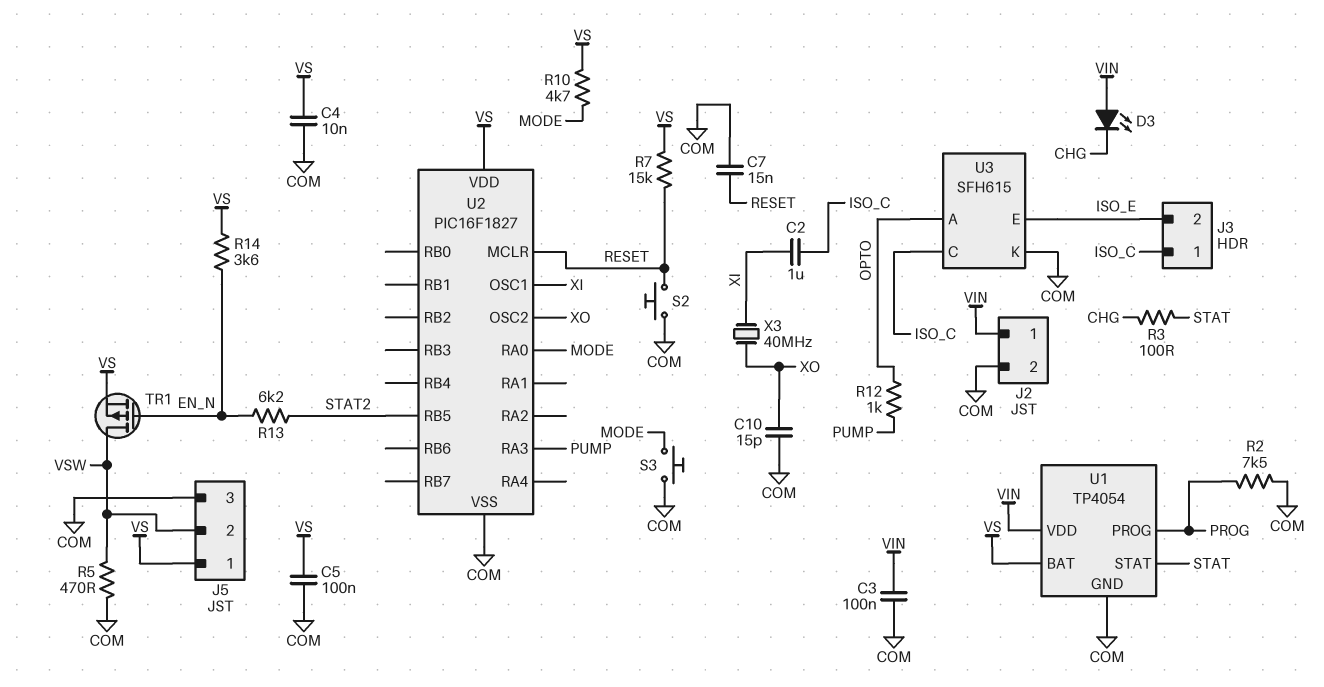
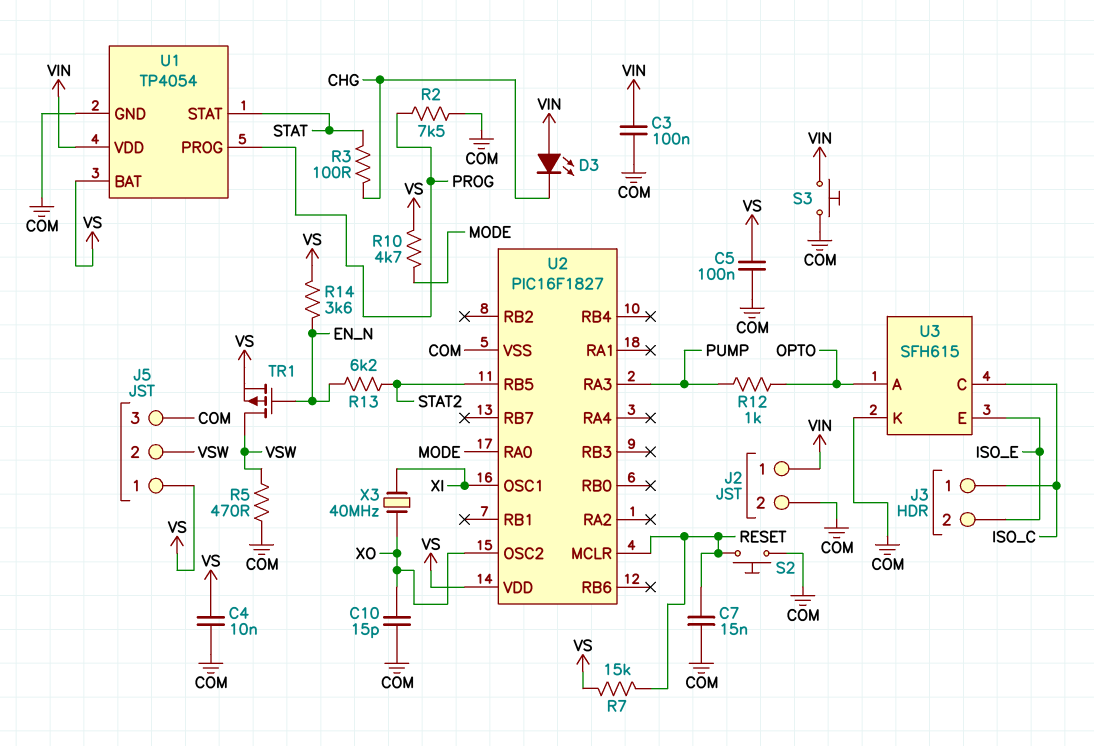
C2: 1uF (ISO_C, XI) -> none
S3: button (COM, MODE) -> button (COM, VIN)

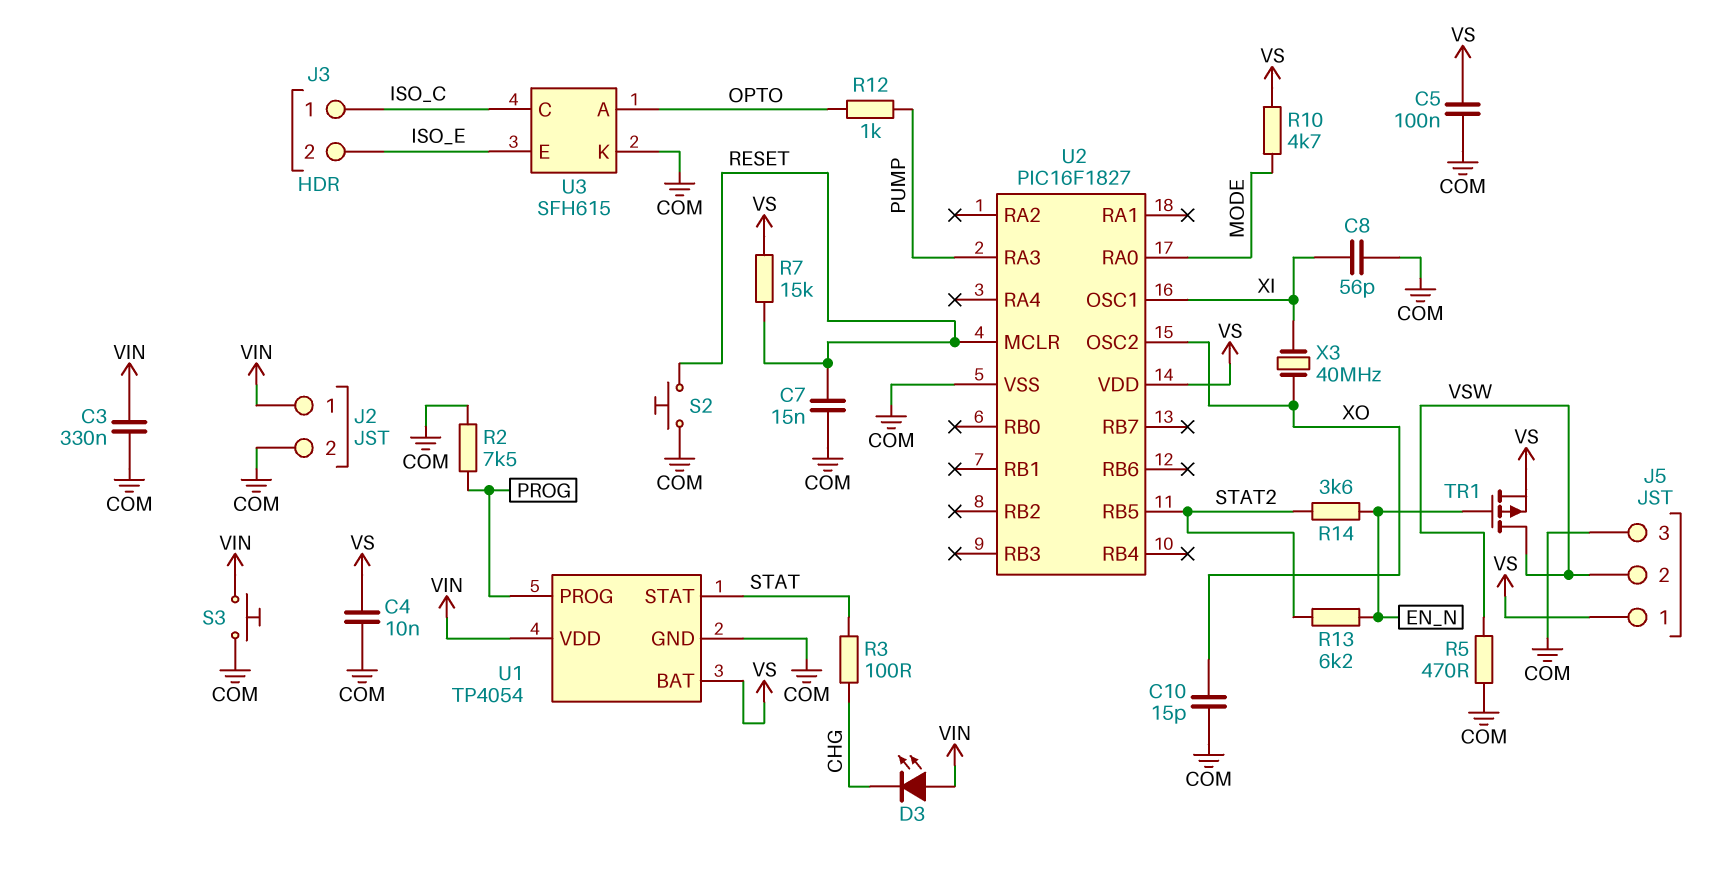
C3: 100nF (COM, VIN) -> 330nF (COM, VIN)
C8: none -> 56pF (COM, XI)
R14: 3.6k (EN_N, VS) -> 3.6k (EN_N, STAT2)

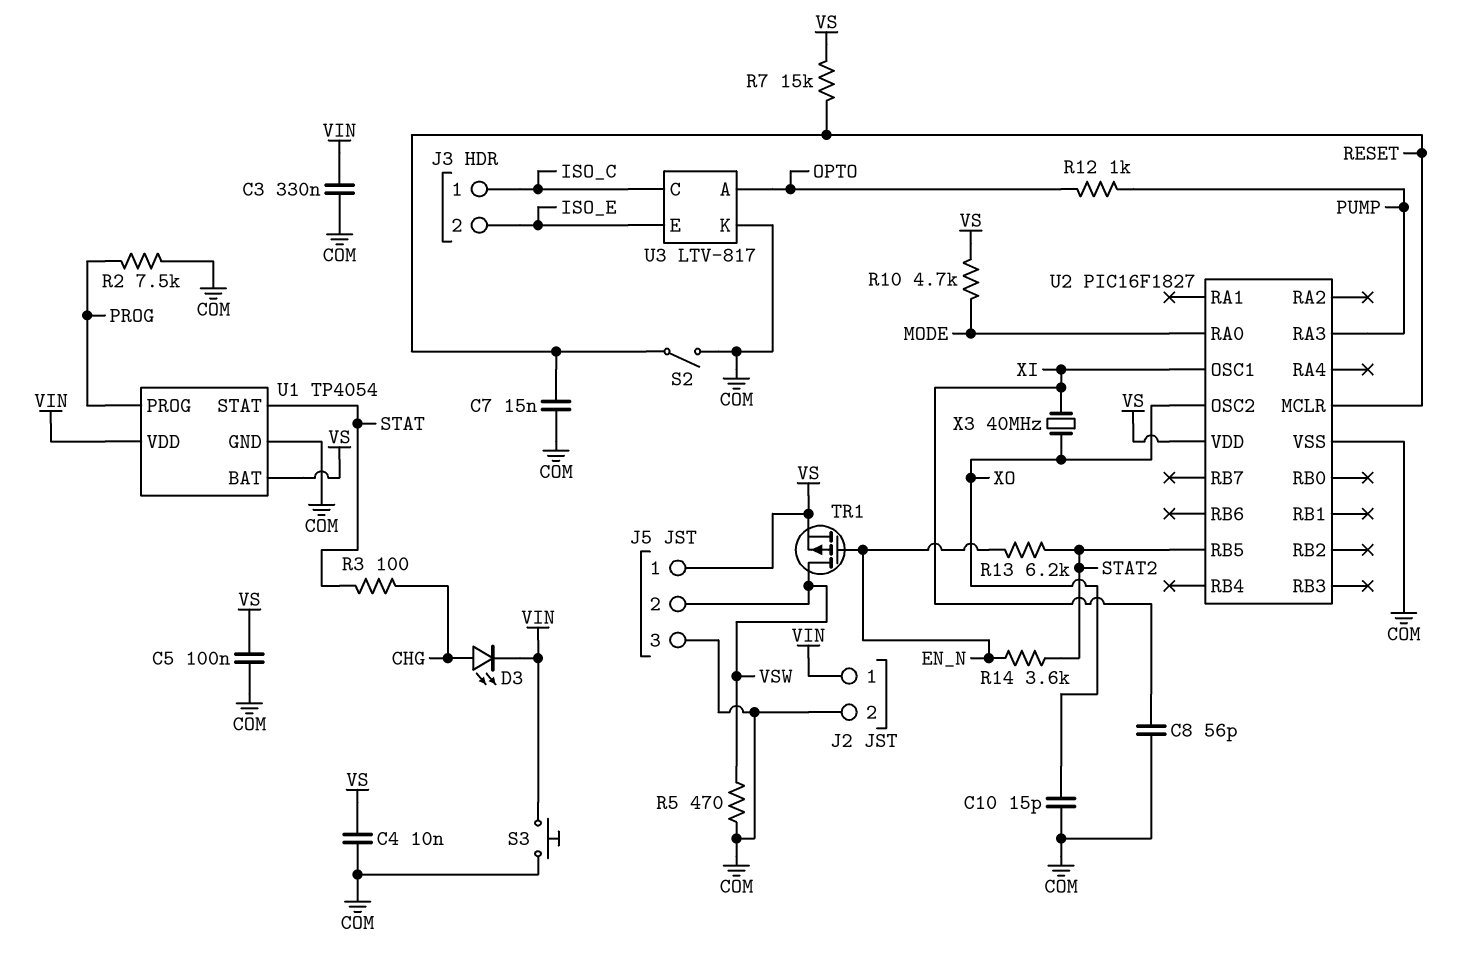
D3: LED (A VIN, K CHG) -> LED (A CHG, K VIN)
S2: button (COM, RESET) -> switch (COM, RESET)
U3: SFH615 -> LTV-817

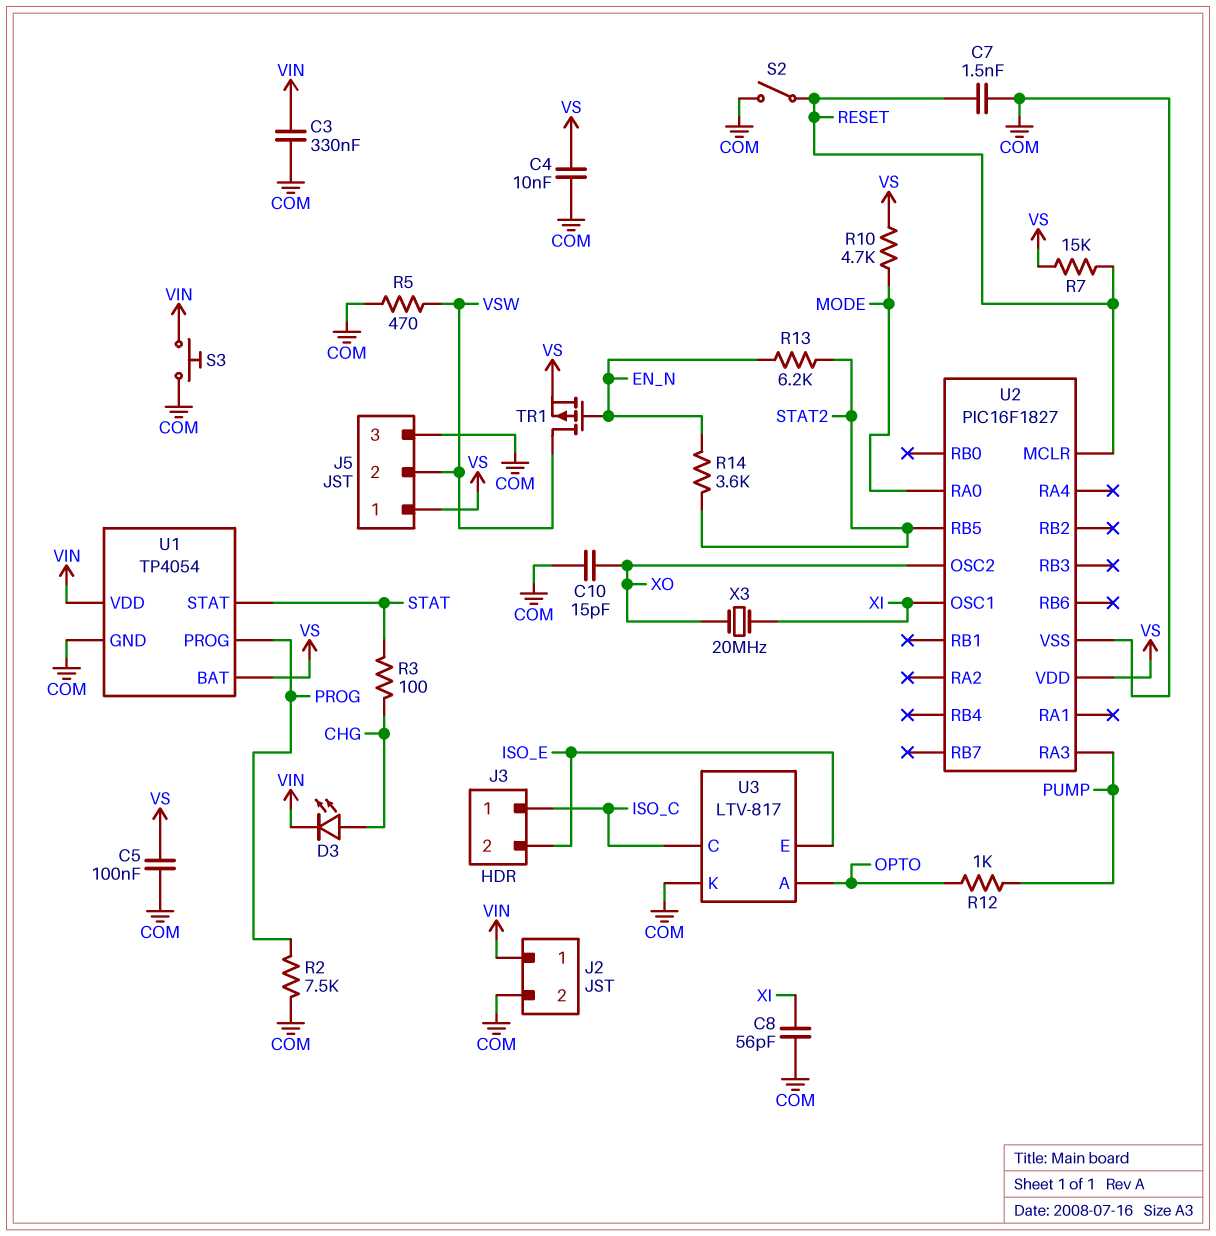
C7: 15nF (COM, RESET) -> 1.5nF (COM, RESET)
X3: 40MHz (XI, XO) -> 20MHz (XI, XO)

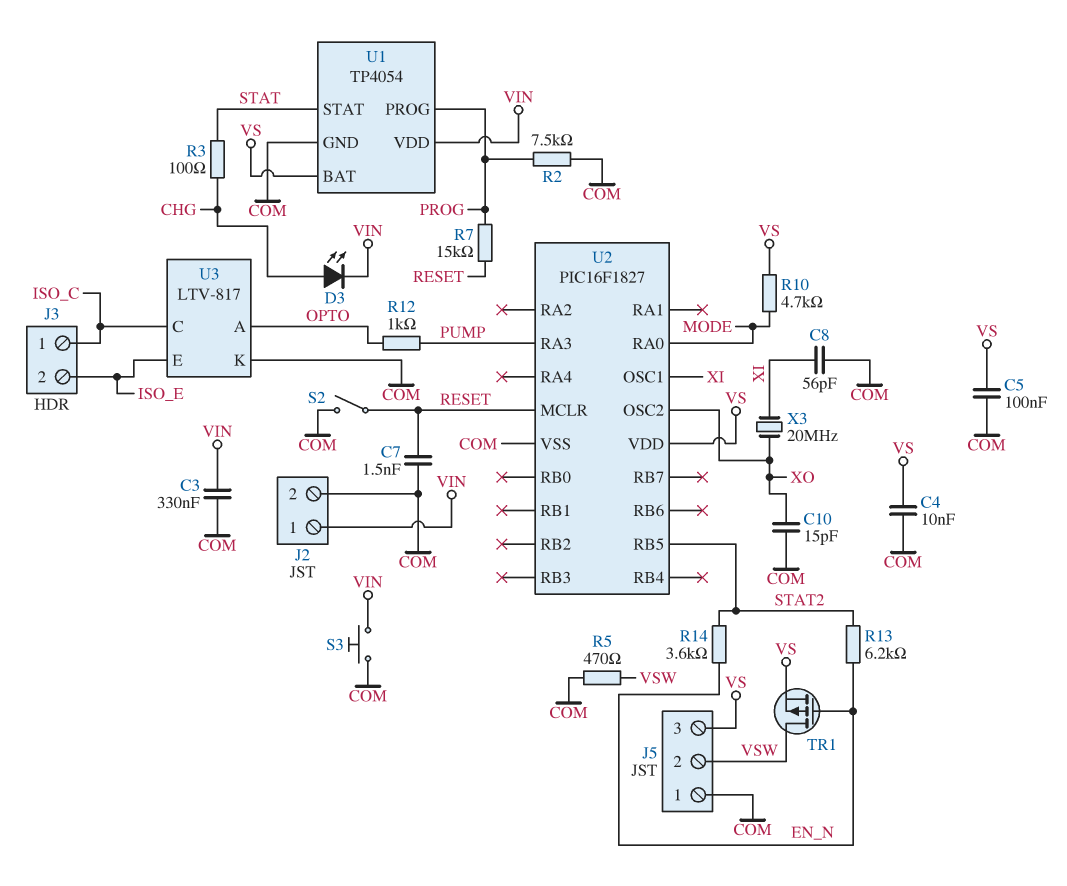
J5 pin 1: VS -> COM
J5 pin 3: COM -> VS
R7: 15k (RESET, VS) -> 15k (PROG, RESET)

